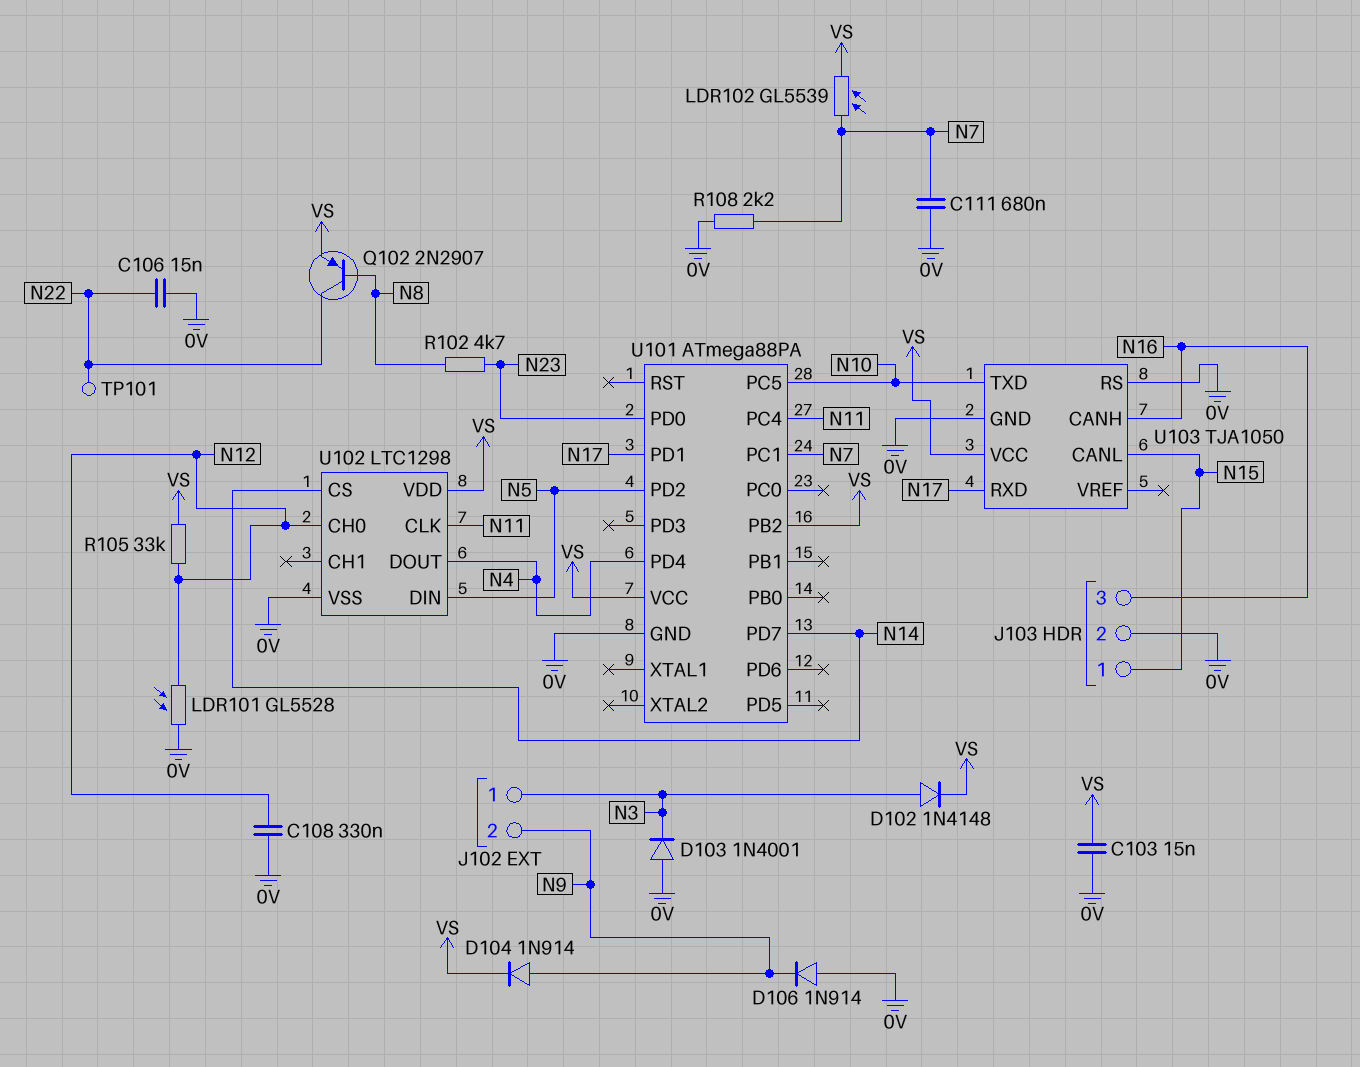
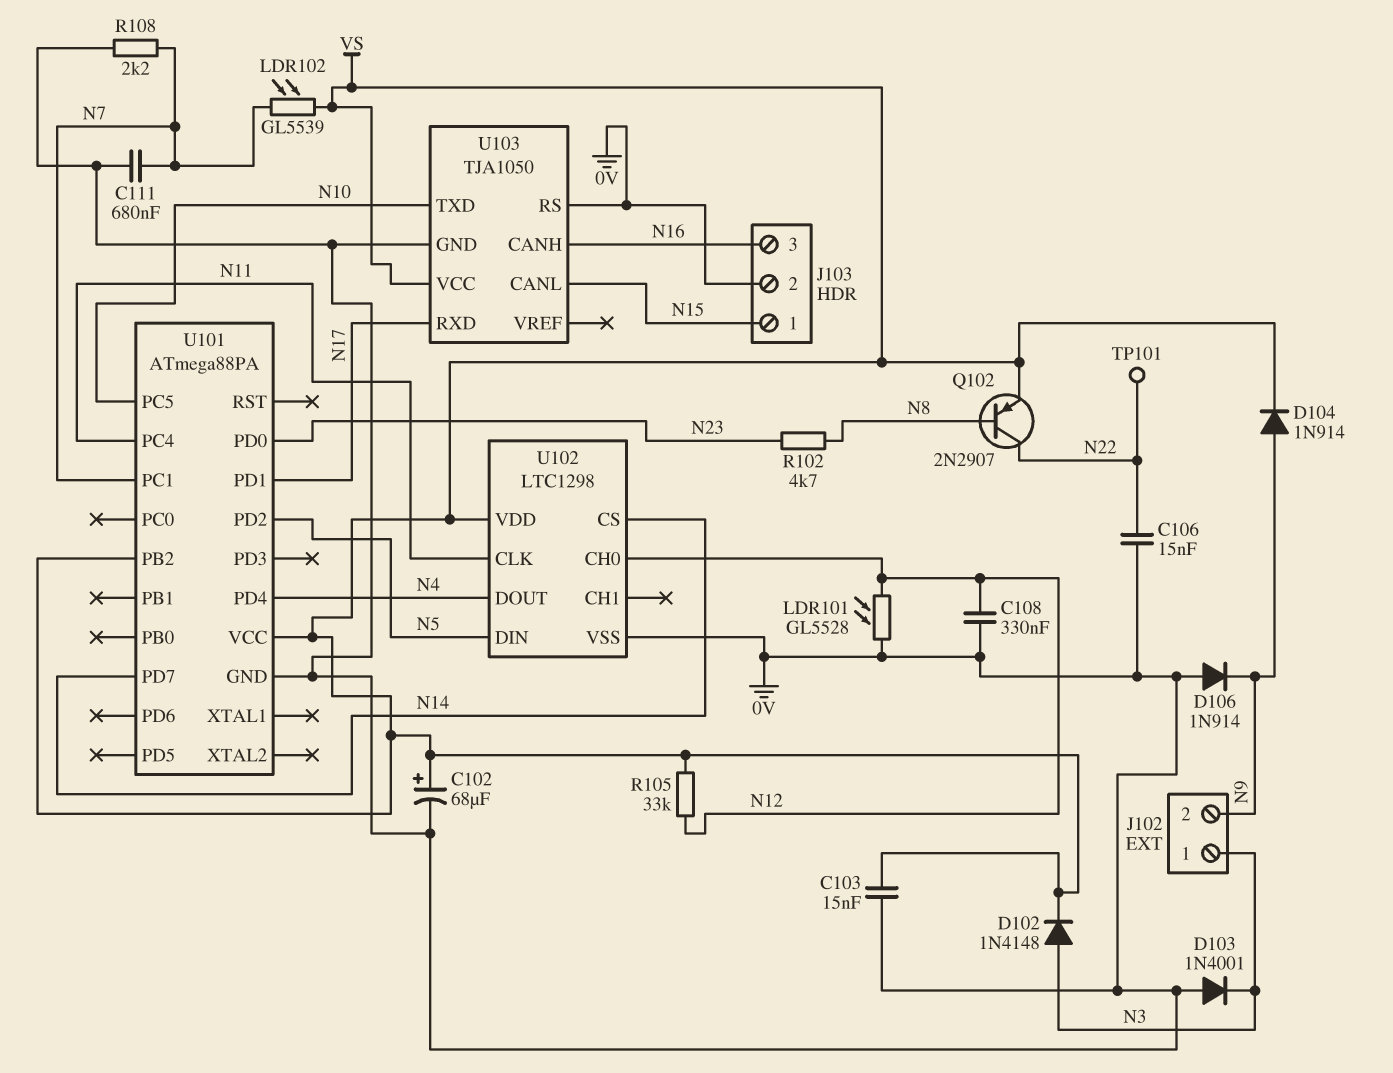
C102: none -> 68uF (plus VS, minus 0V)

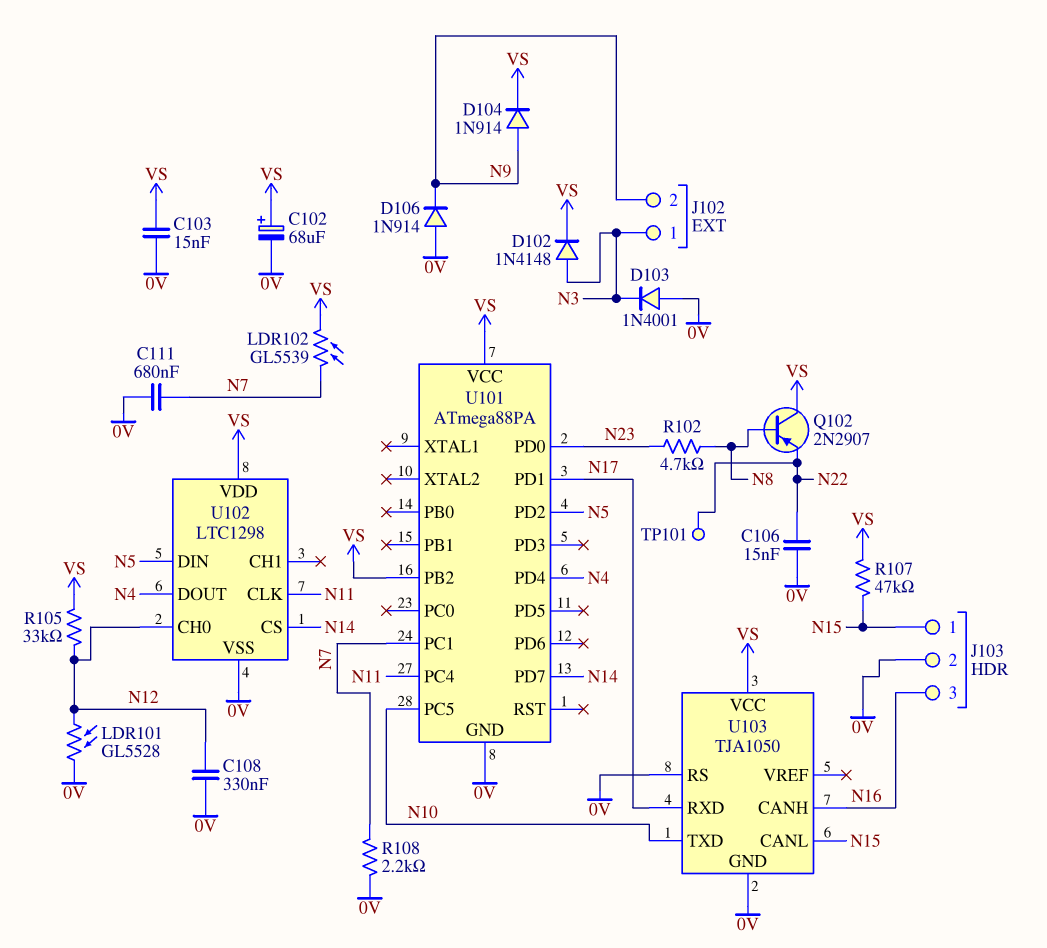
Q102: PNP 2N2907 (B N8, C N22, E VS) -> PNP 2N2907 (B N8, C VS, E N22)
R107: none -> 47k (N15, VS)

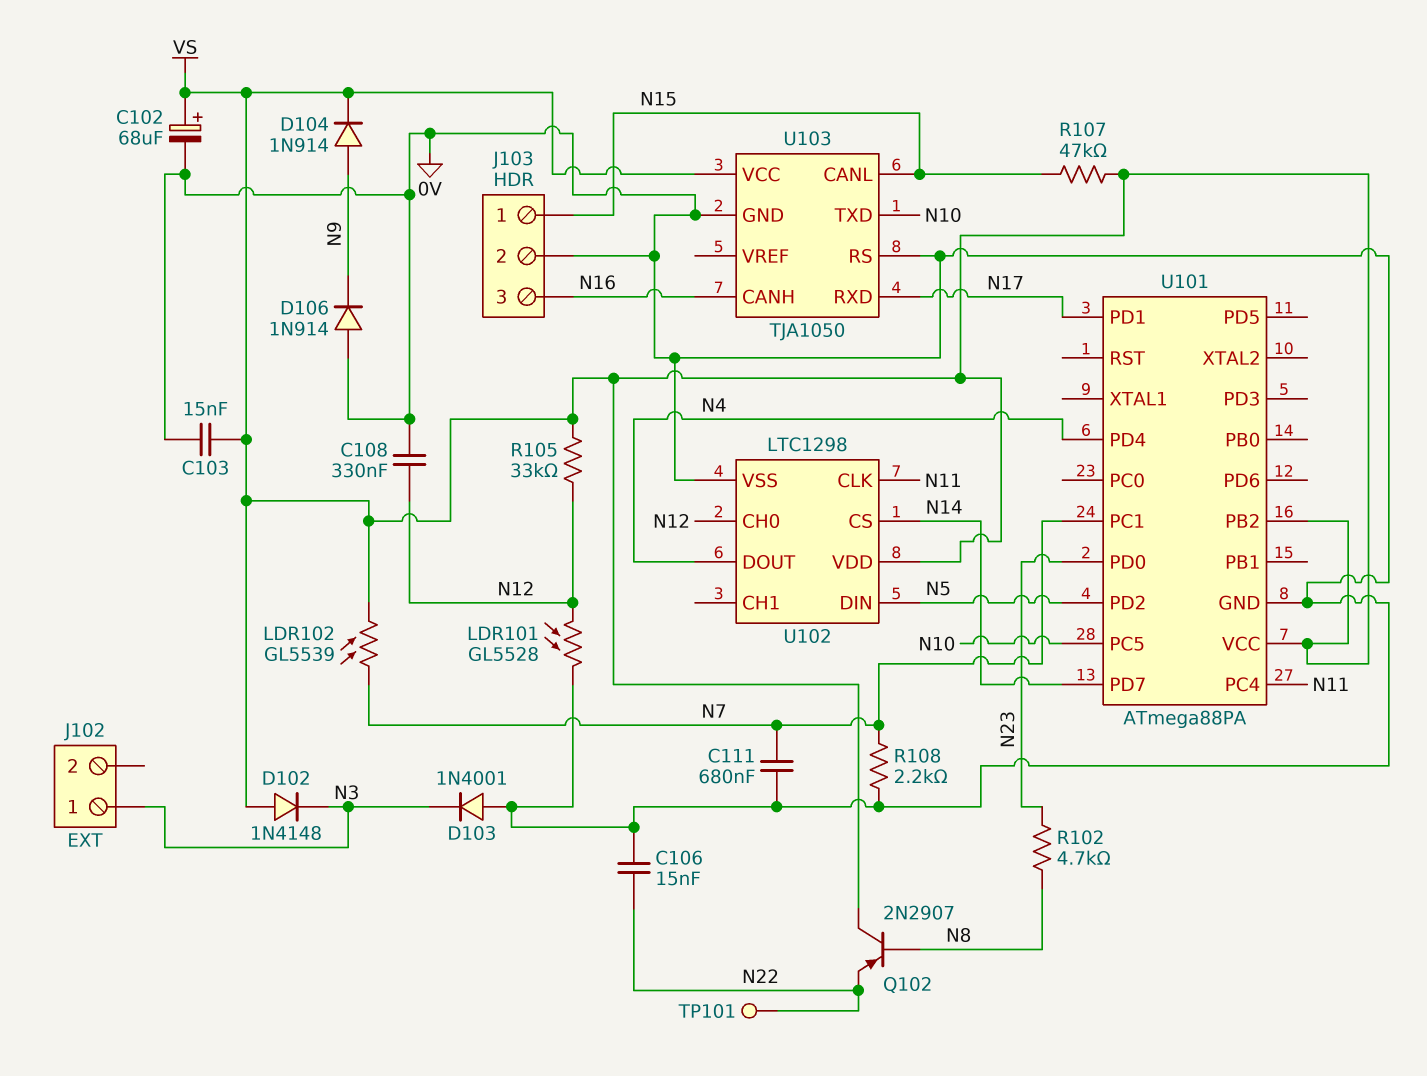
D102: diode 1N4148 (A N3, K VS) -> diode 1N4148 (A VS, K N3)
J102 pin 2: N9 -> none

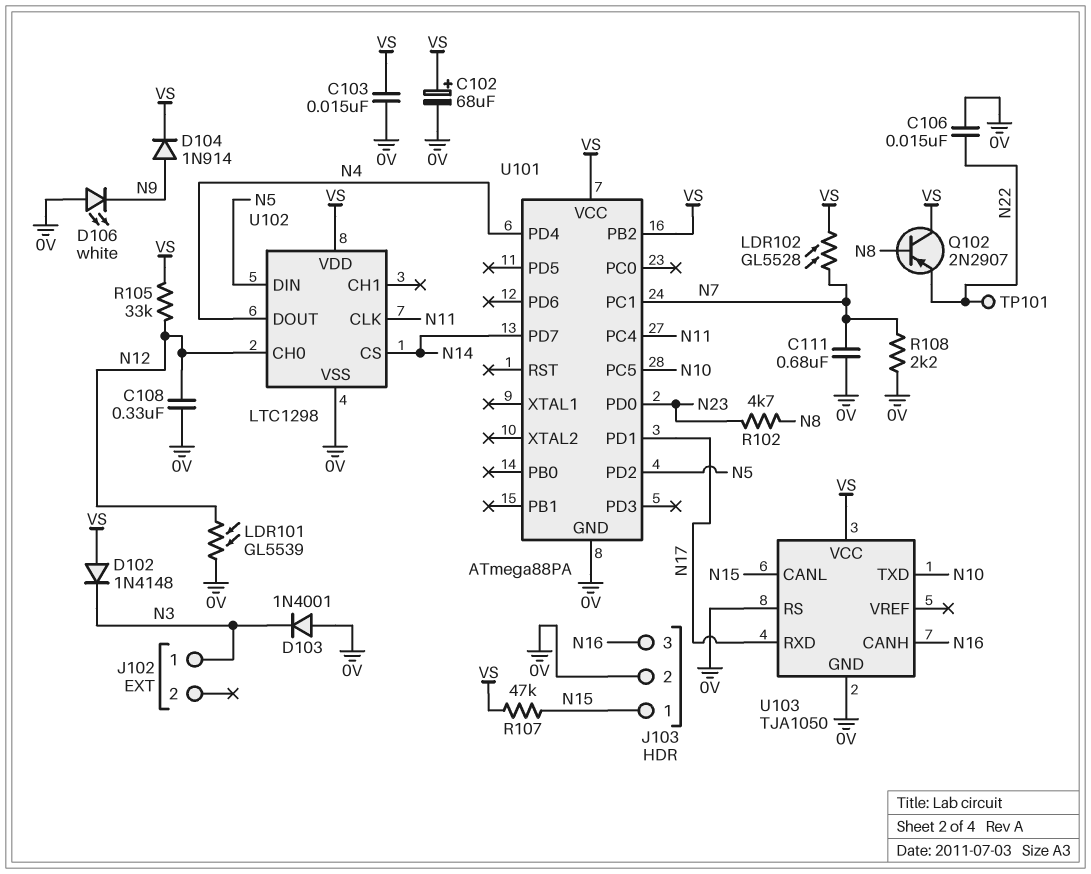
D106: diode 1N914 (A 0V, K N9) -> LED white (A 0V, K N9)
LDR101: GL5528 (0V, N12) -> GL5539 (0V, N12)
LDR102: GL5539 (N7, VS) -> GL5528 (N7, VS)

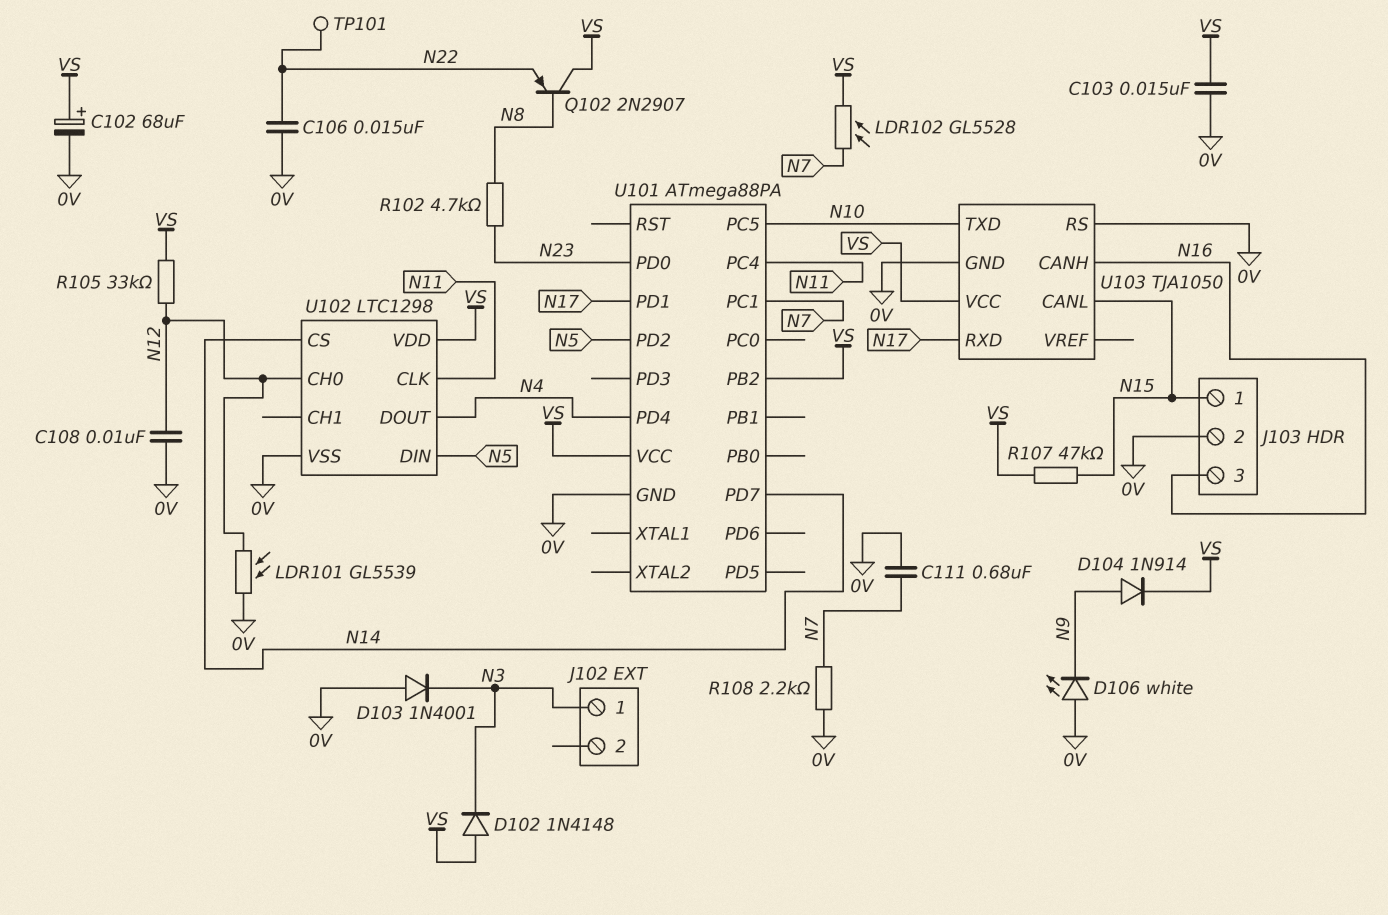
C108: 330nF (0V, N12) -> 10nF (0V, N12)

